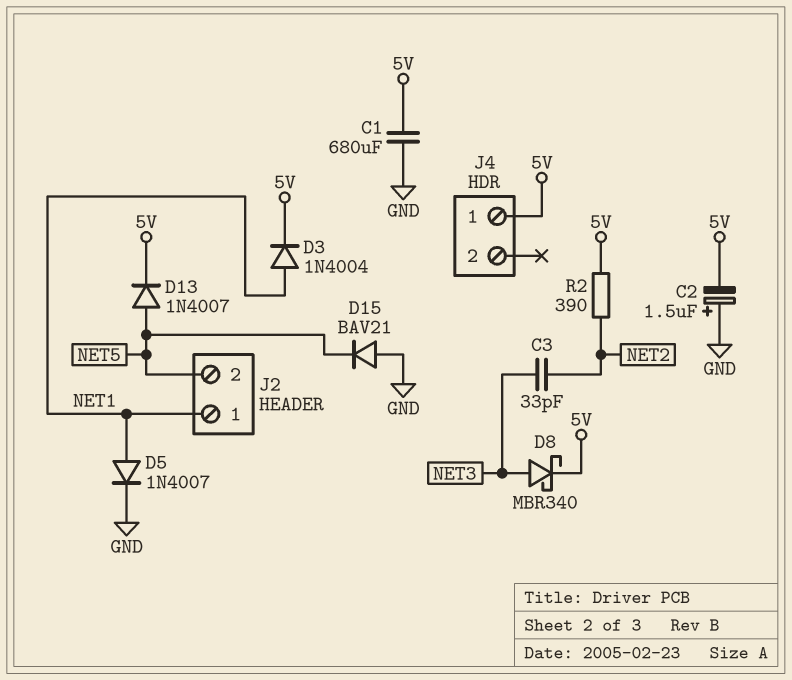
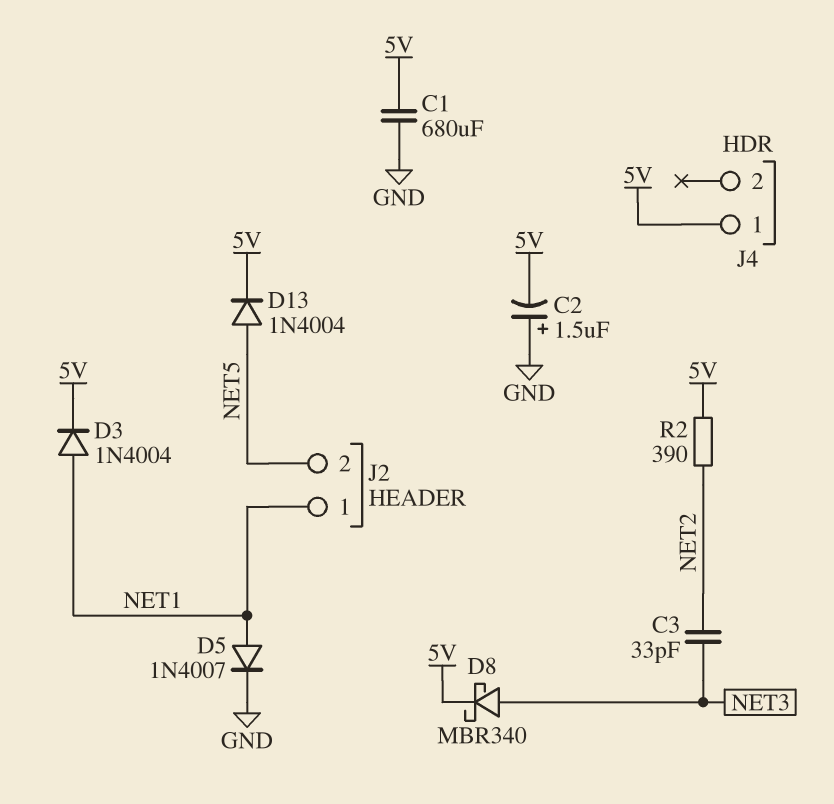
D13: diode 1N4007 (A NET5, K 5V) -> diode 1N4004 (A NET5, K 5V)
D15: diode BAV21 (A GND, K NET5) -> none

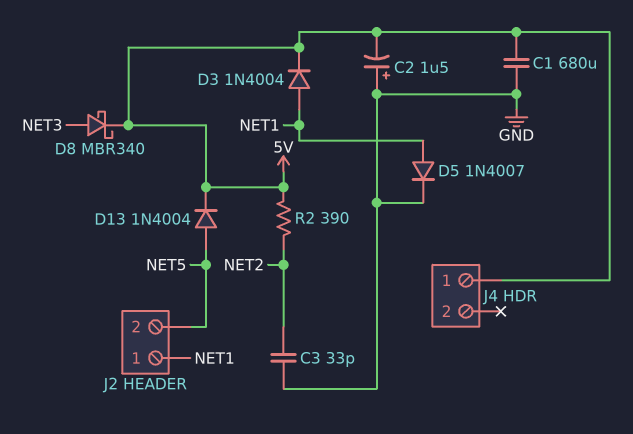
C3: 33pF (NET2, NET3) -> 33pF (GND, NET2)

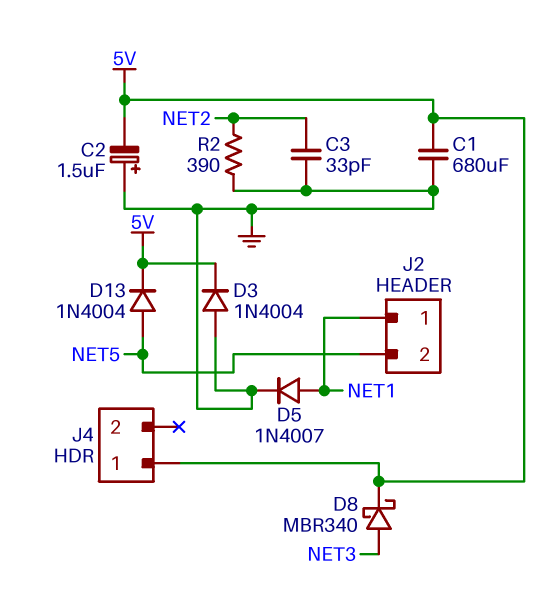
D3: diode 1N4004 (A NET1, K 5V) -> diode 1N4004 (A GND, K 5V)
R2: 390 (5V, NET2) -> 390 (GND, NET2)

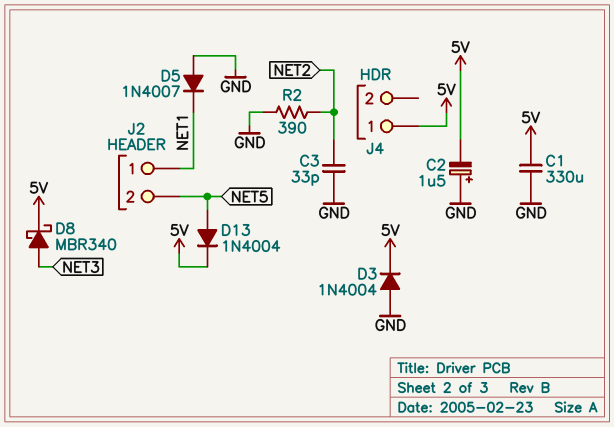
C1: 680uF (5V, GND) -> 330uF (5V, GND)
D5: diode 1N4007 (A NET1, K GND) -> diode 1N4007 (A GND, K NET1)

